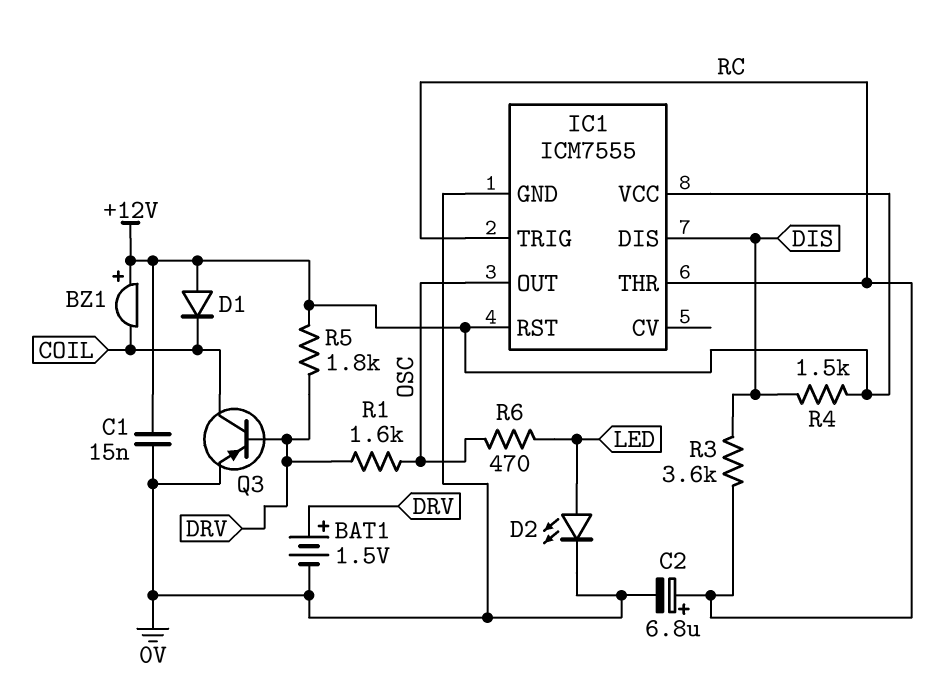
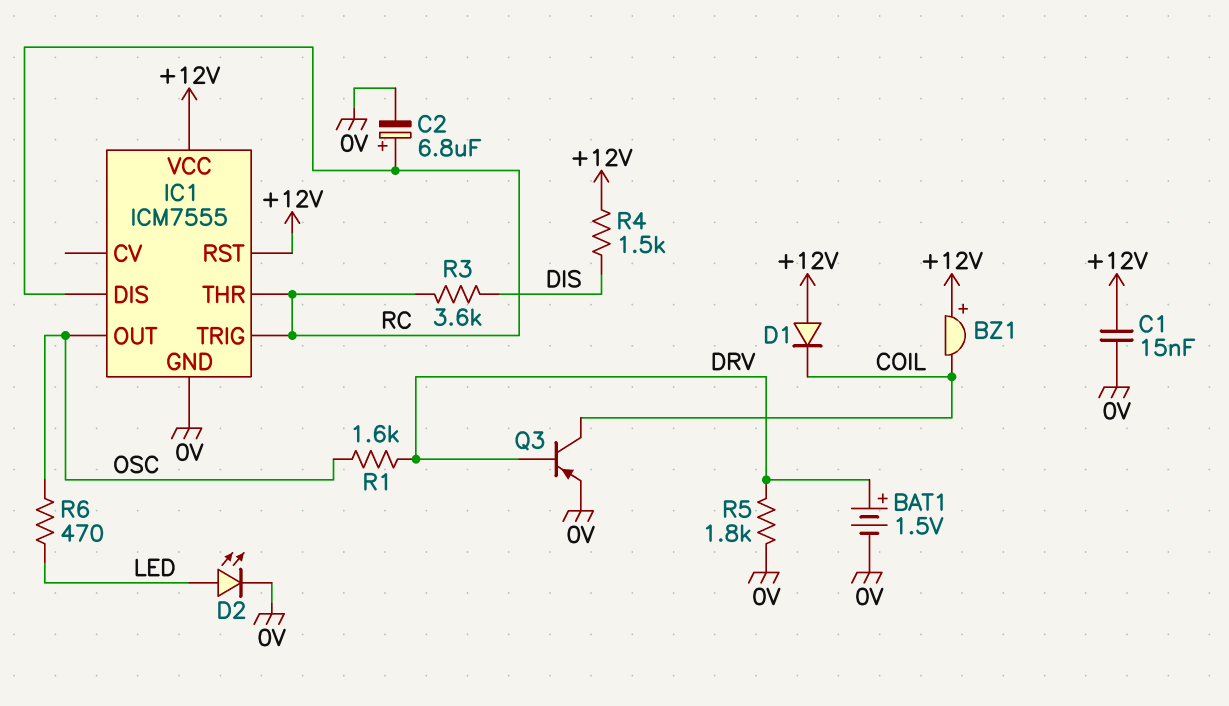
IC1 pin DIS: DIS -> RC
R5: 1.8k (+12V, DRV) -> 1.8k (0V, DRV)

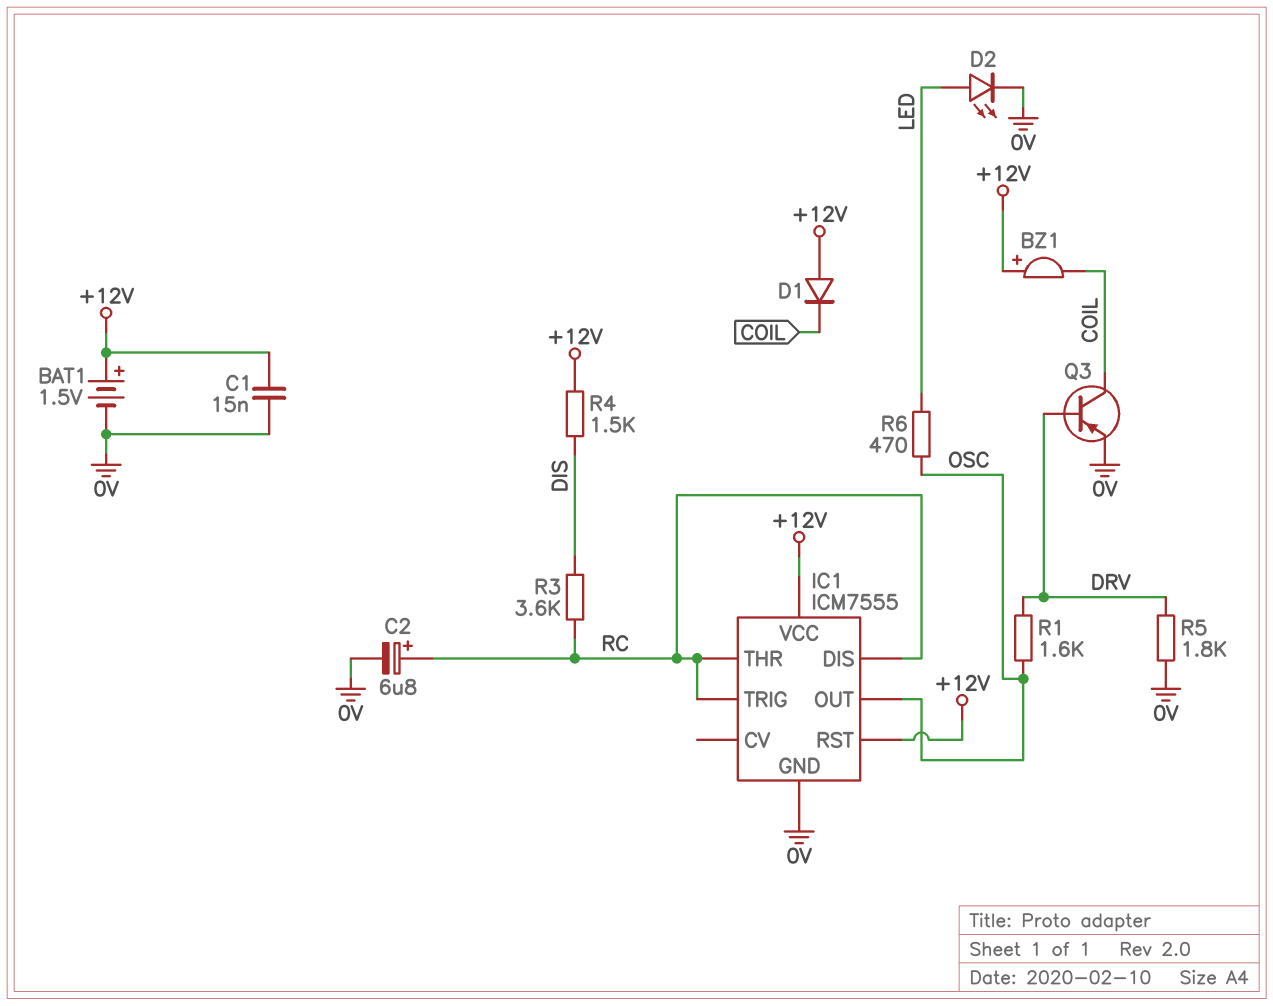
BAT1: 1.5V (plus DRV, minus 0V) -> 1.5V (plus +12V, minus 0V)

